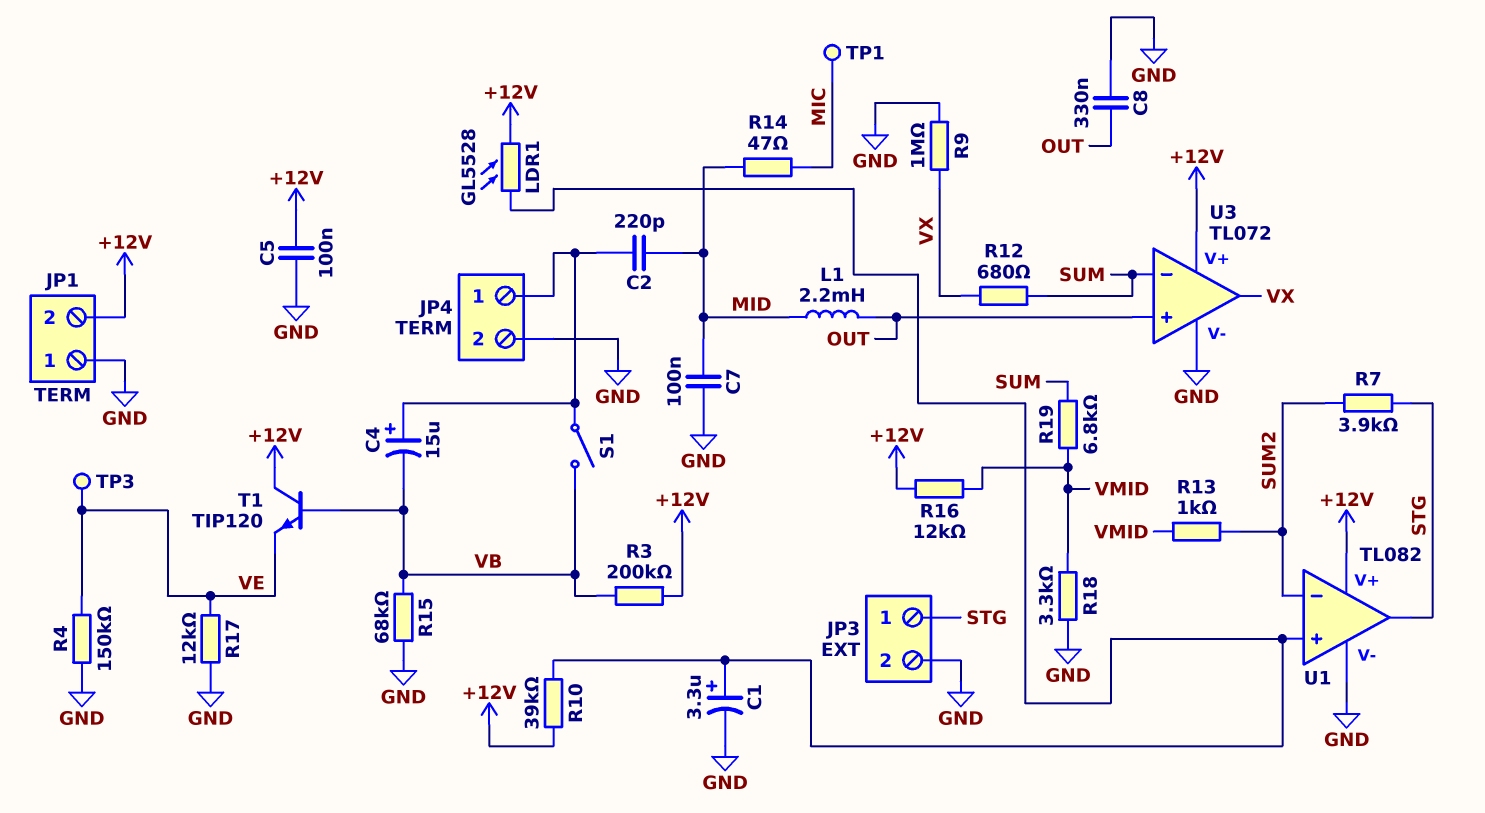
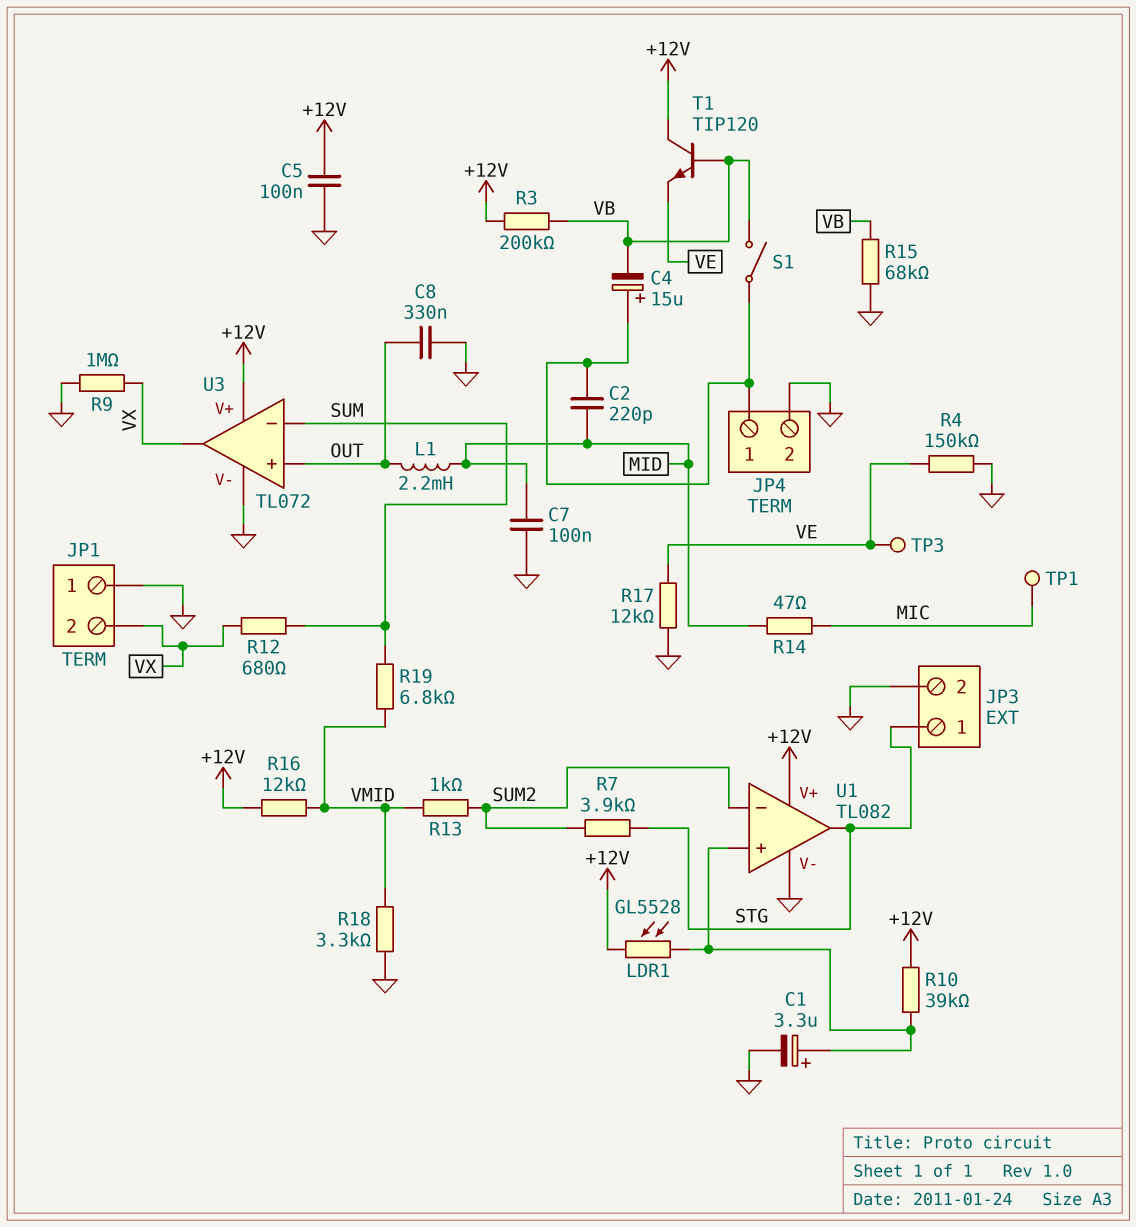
JP1 pin 2: +12V -> VX

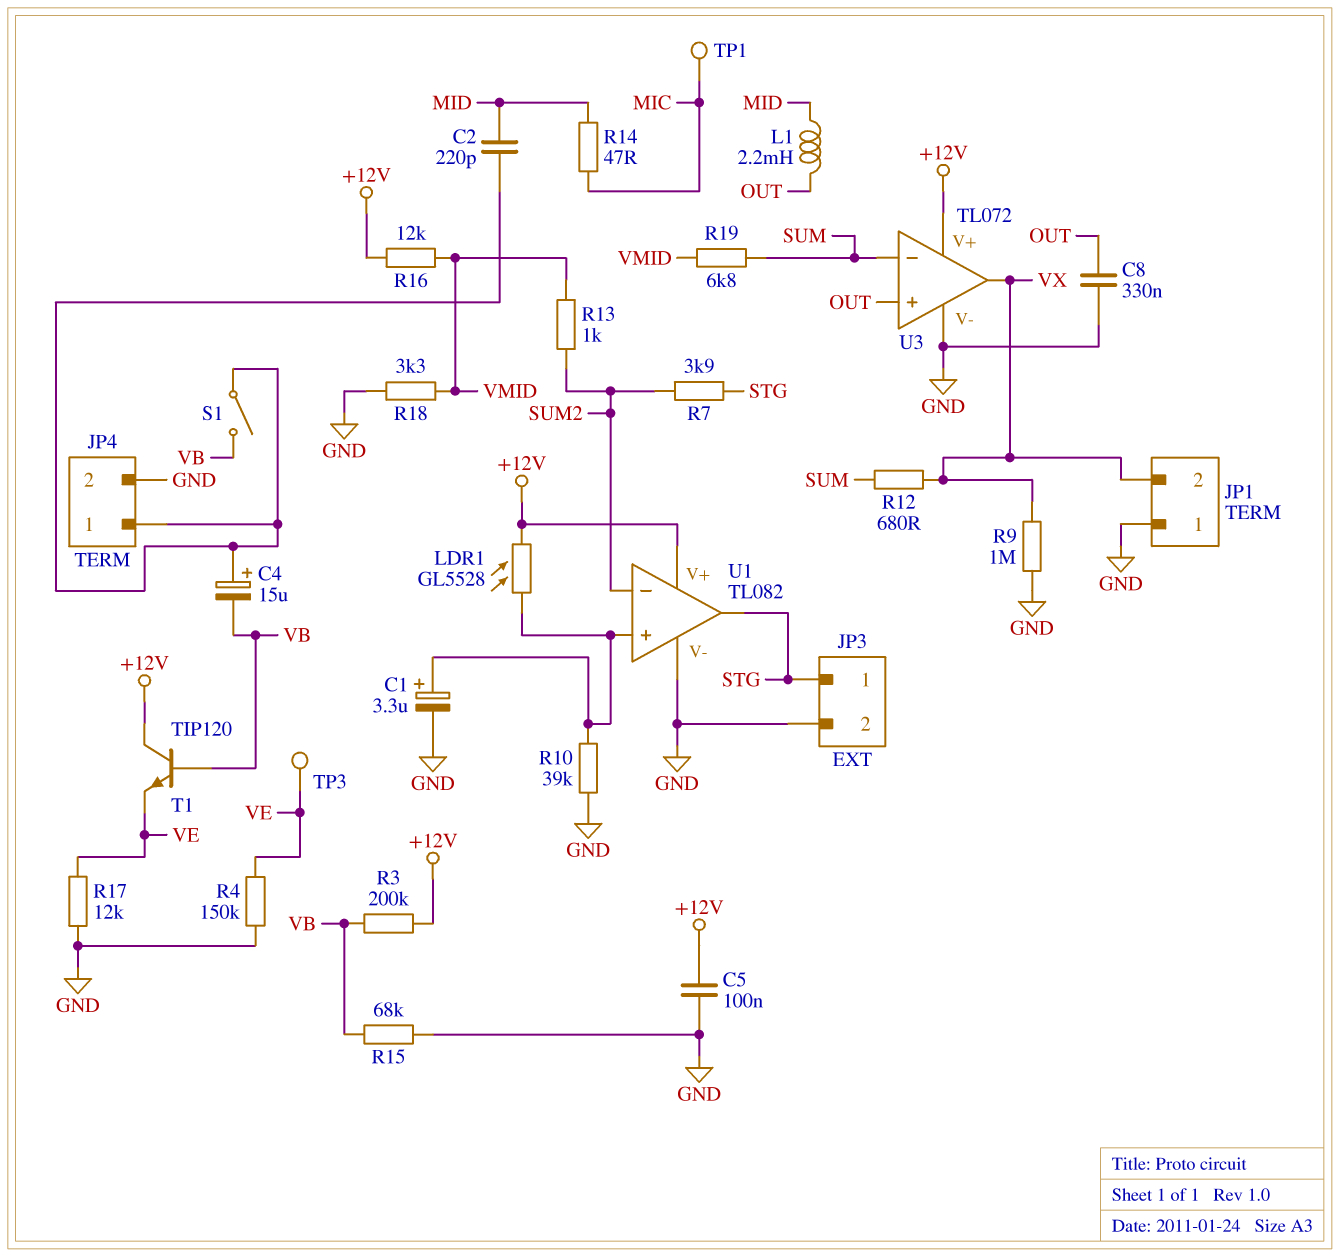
C7: 100nF (GND, MID) -> none
R10: 39k (+12V, U1/in+) -> 39k (GND, U1/in+)

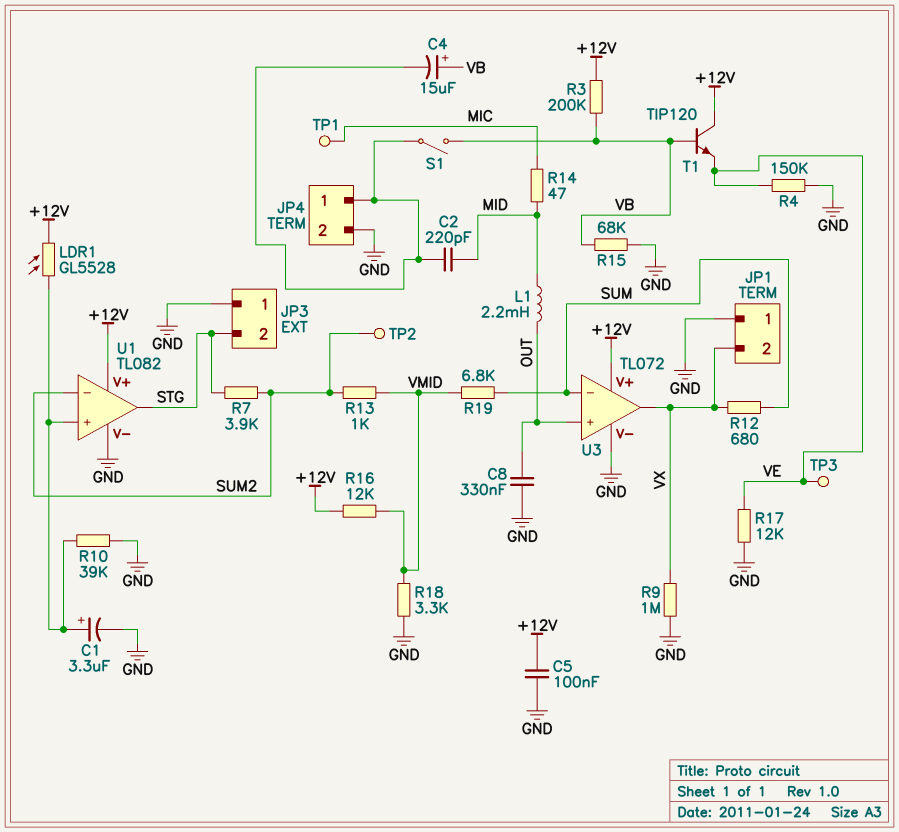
C4: 15uF (plus JP4/1, minus VB) -> 15uF (plus VB, minus JP4/1)
JP3 pin 1: STG -> GND
JP3 pin 2: GND -> STG
TP2: none -> test point (SUM2)

